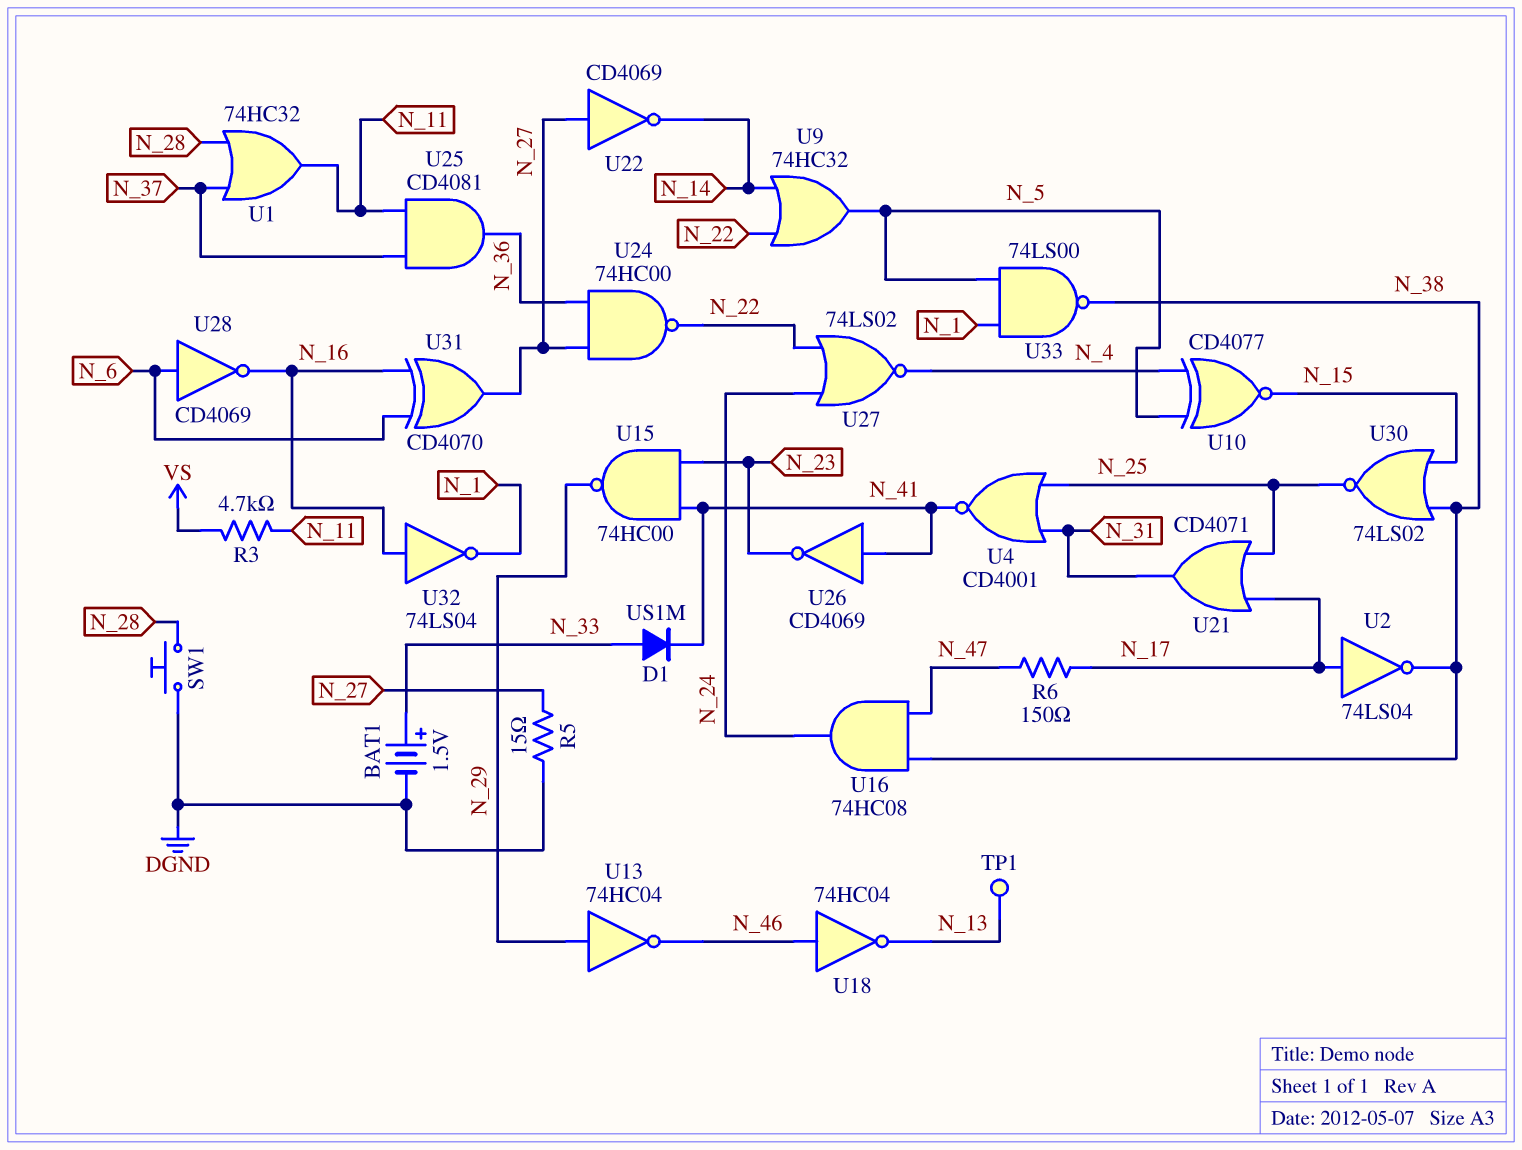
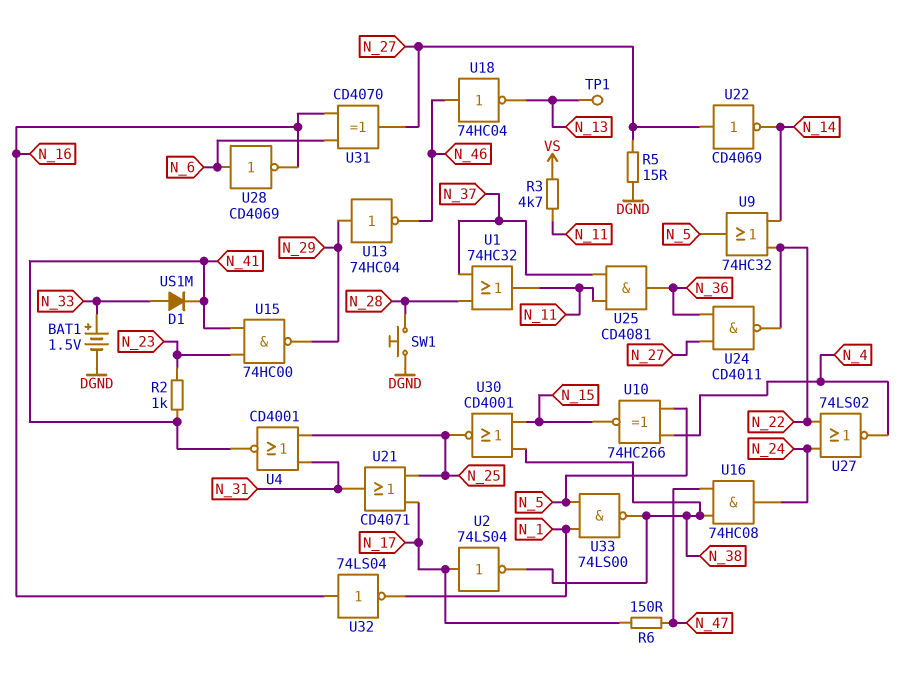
R2: none -> 1k (N_23, N_41)
U10: XNOR CD4077 (in N_4, in N_5, out N_15) -> XNOR 74HC266 (in N_4, in N_5, out N_15)
U24: NAND 74HC00 (in N_27, in N_36, out N_22) -> NAND CD4011 (in N_27, in N_36, out N_22)
U26: NOT CD4069 (in N_41, out N_23) -> none
U30: NOR 74LS02 (in N_15, in N_38, out N_25) -> NOR CD4001 (in N_15, in N_38, out N_25)

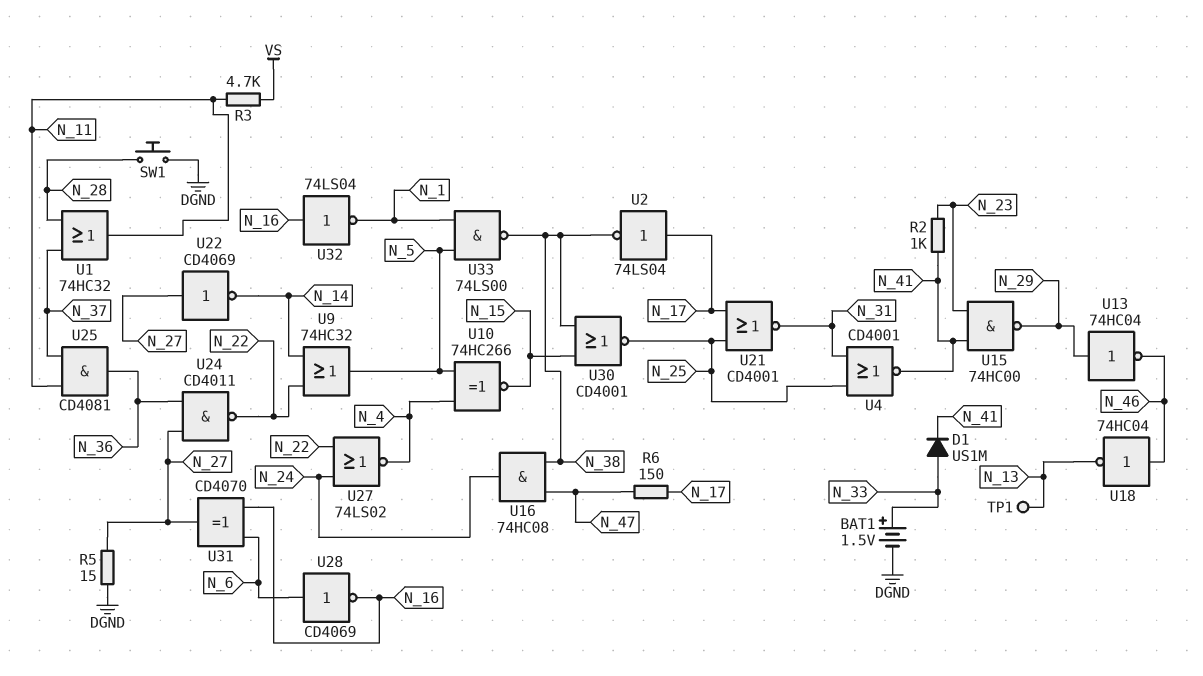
U21: OR CD4071 (in N_17, in N_25, out N_31) -> NOR CD4001 (in N_17, in N_25, out N_31)

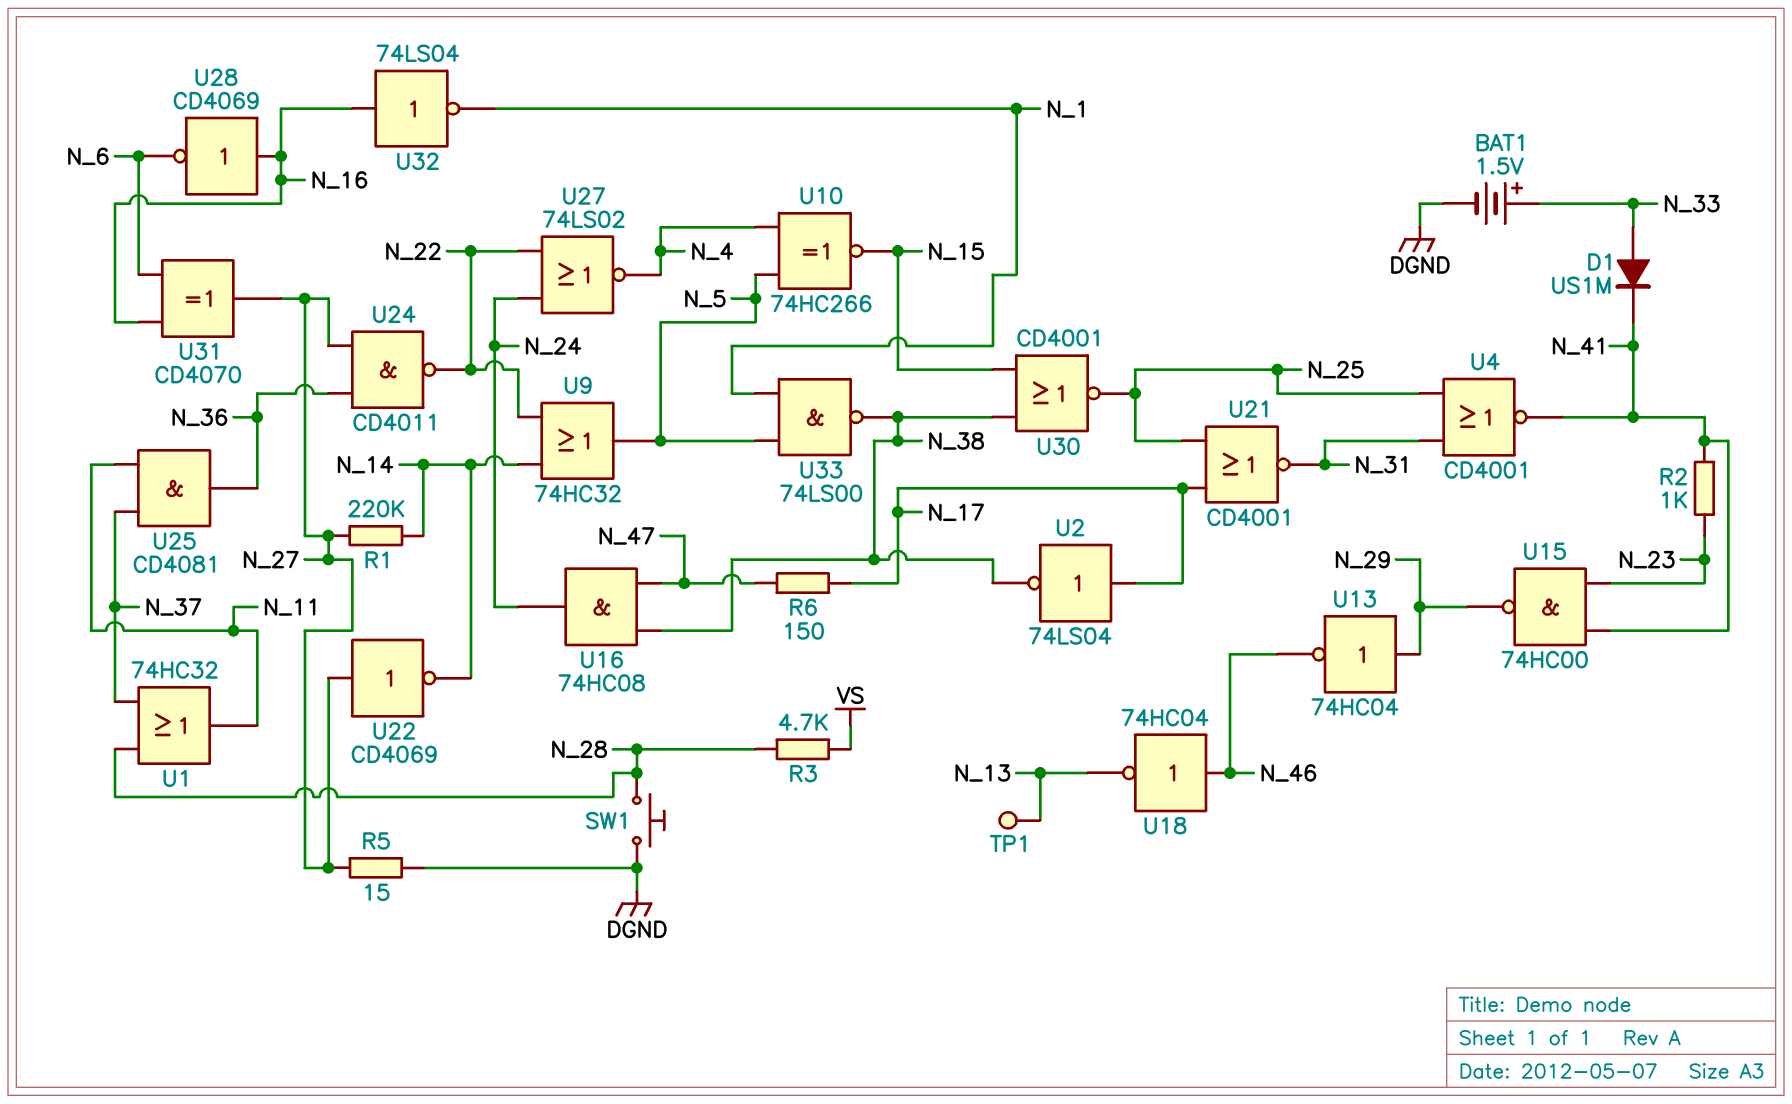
R1: none -> 220k (N_14, N_27)
R3: 4.7k (N_11, VS) -> 4.7k (N_28, VS)
U28: NOT CD4069 (in N_6, out N_16) -> NOT CD4069 (in N_16, out N_6)

